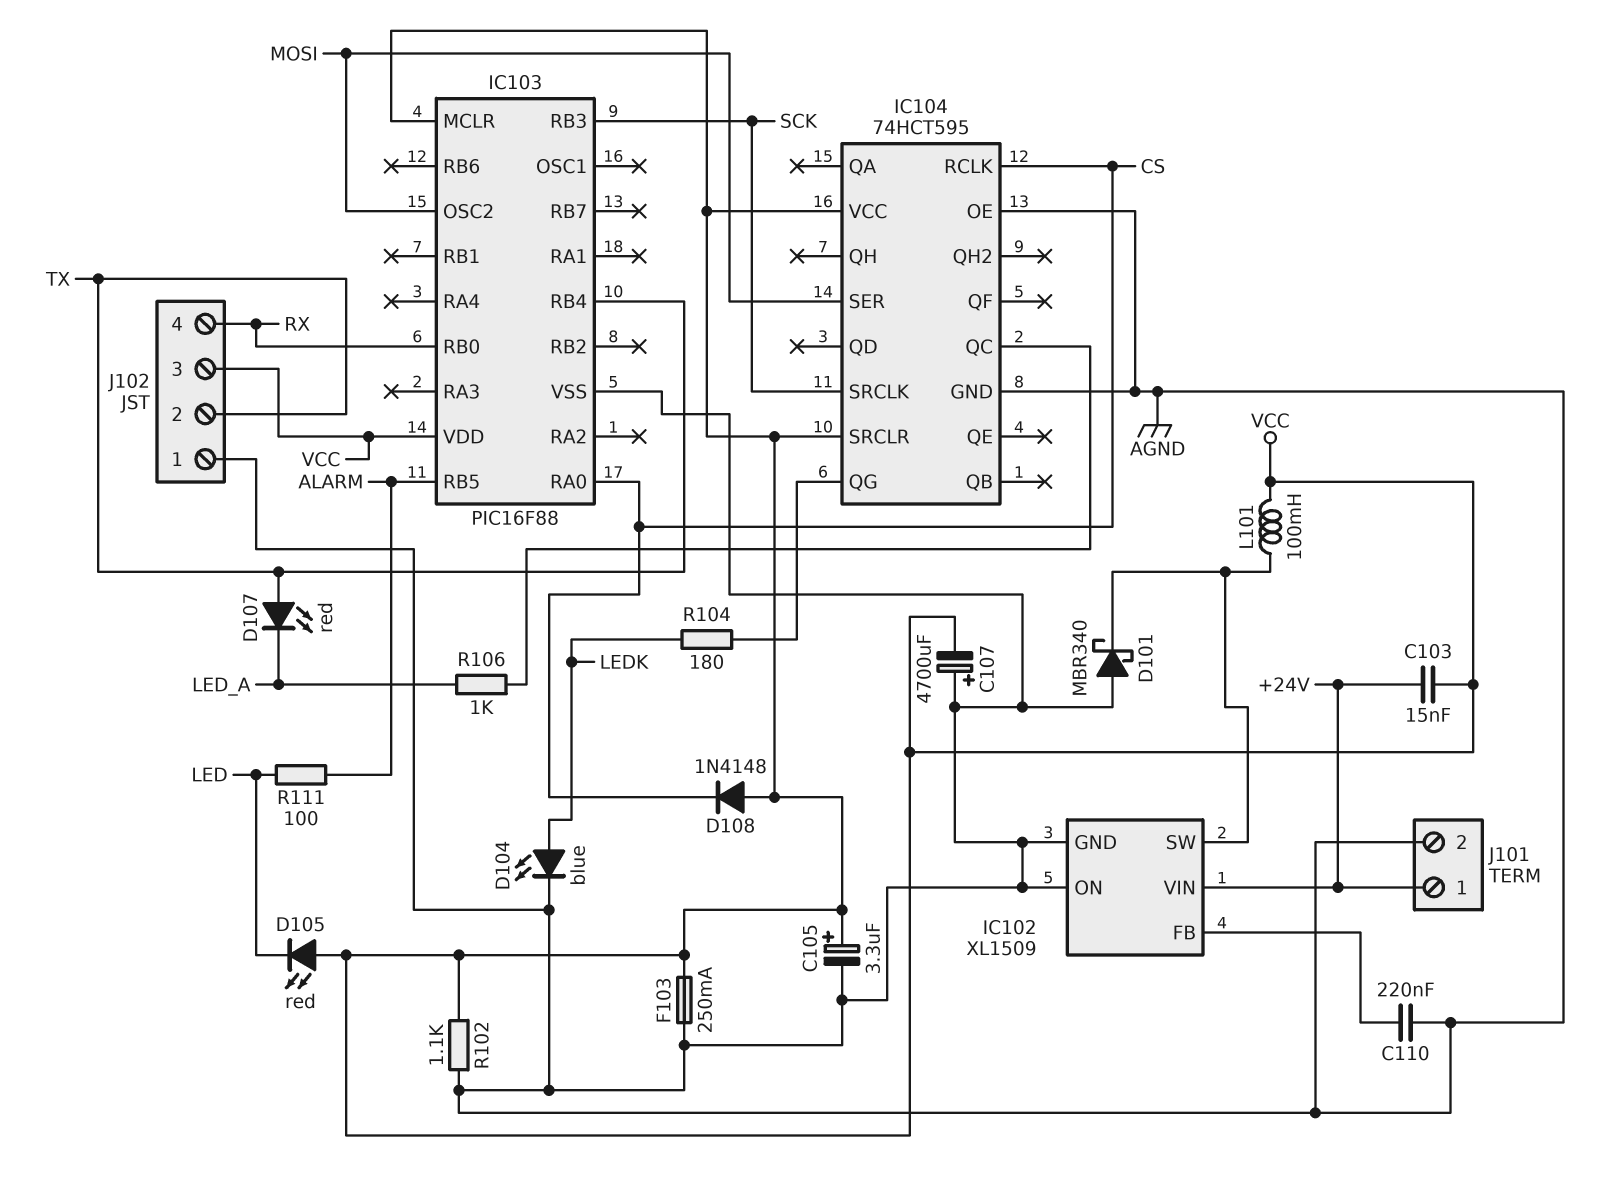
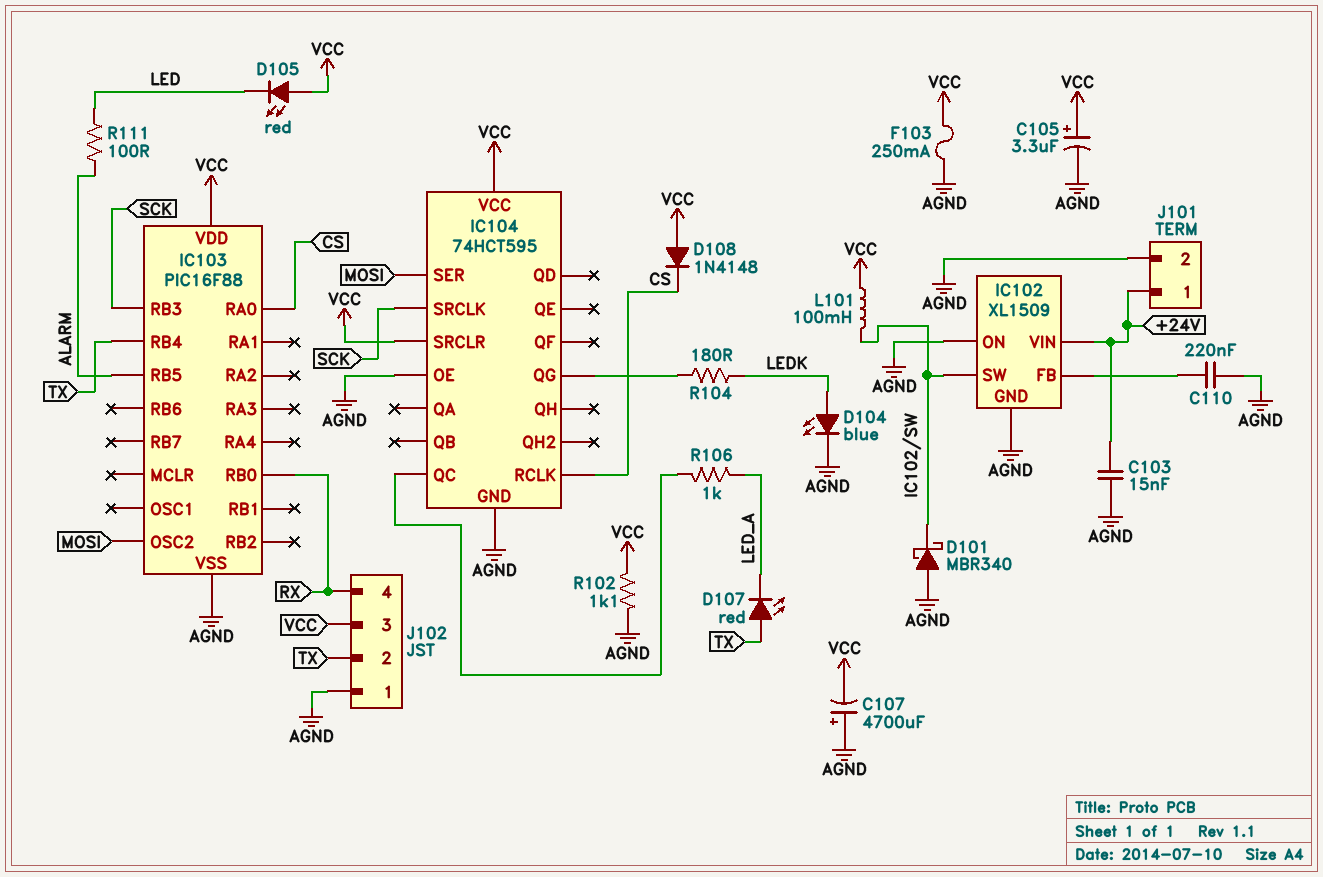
C103: 15nF (+24V, VCC) -> 15nF (+24V, AGND)
IC103 pin MCLR: VCC -> none

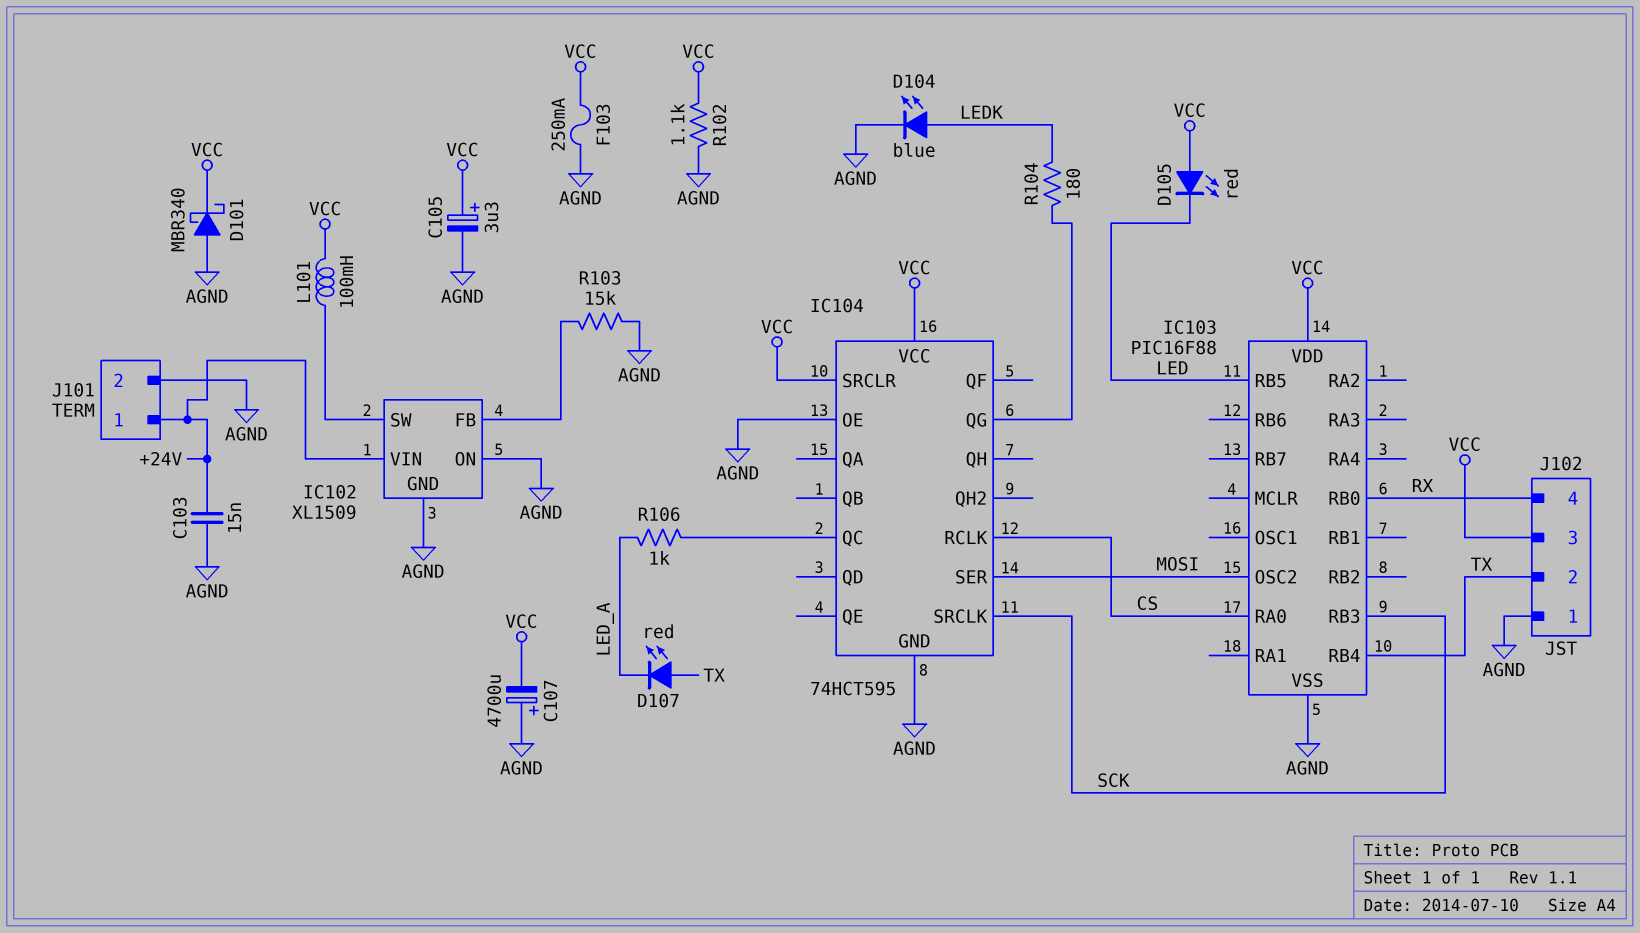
C110: 220nF (AGND, IC102/FB) -> none
D101: schottky MBR340 (A AGND, K IC102/SW) -> schottky MBR340 (A AGND, K VCC)
D108: diode 1N4148 (A VCC, K CS) -> none
IC103 pin RB5: ALARM -> LED
R103: none -> 15k (AGND, IC102/FB)
R111: 100 (ALARM, LED) -> none

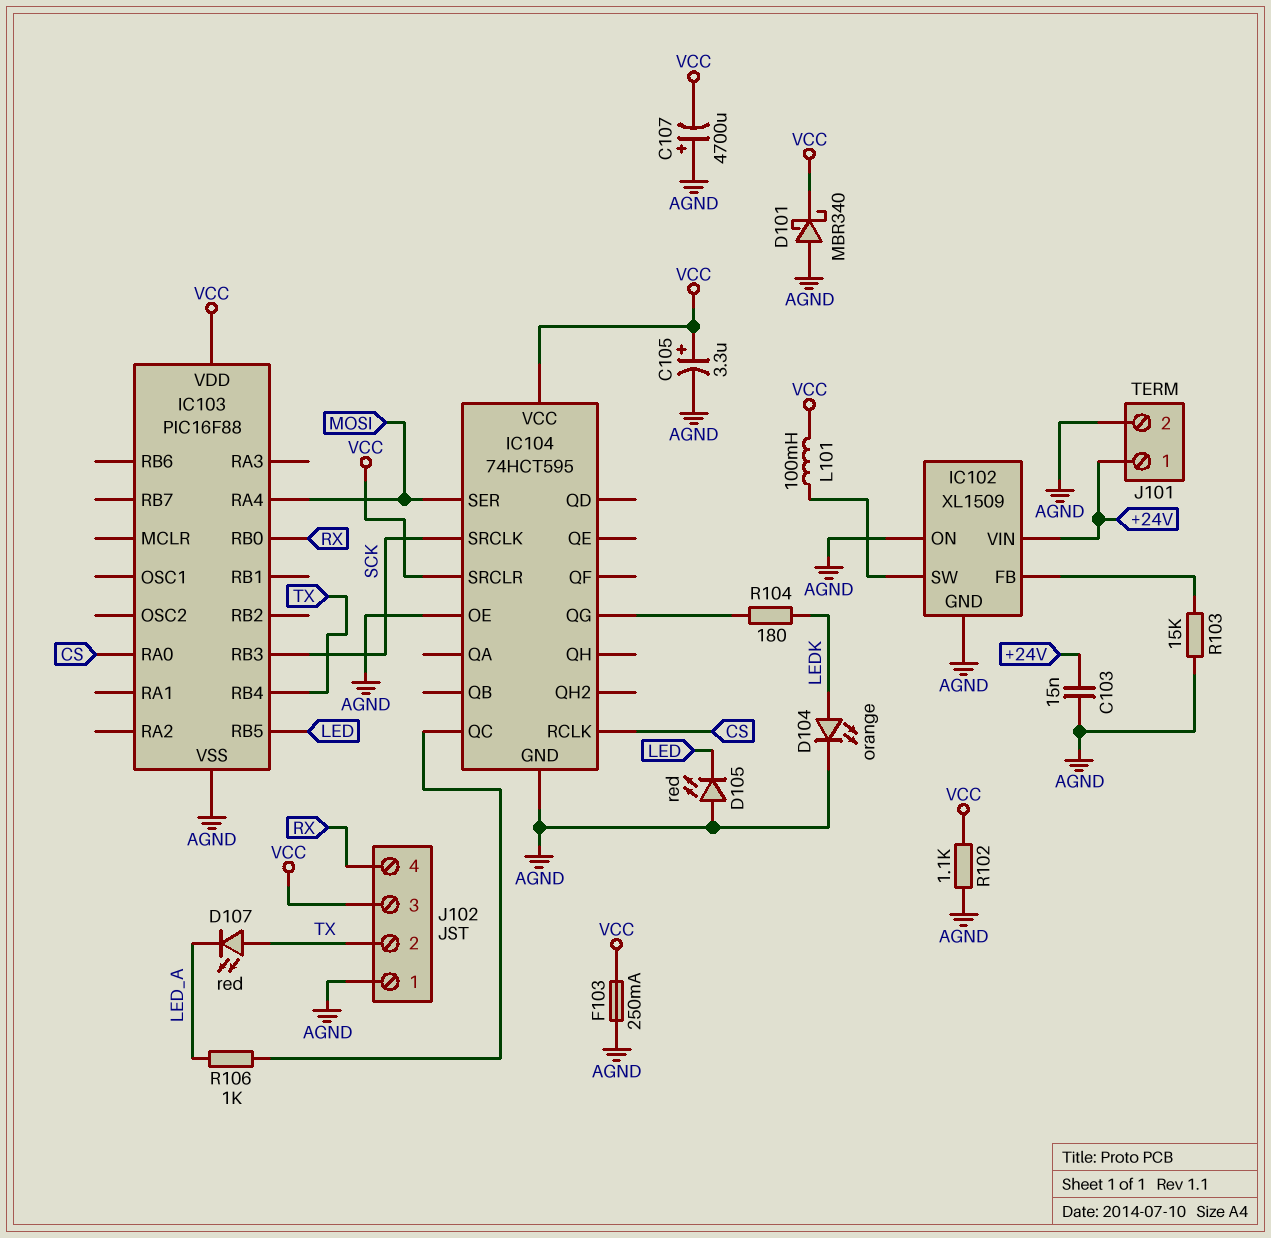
D104: LED blue (A LEDK, K AGND) -> LED orange (A LEDK, K AGND)
D105: LED red (A VCC, K LED) -> LED red (A AGND, K LED)
IC103 pin OSC2: MOSI -> none
IC103 pin RA4: none -> MOSI

